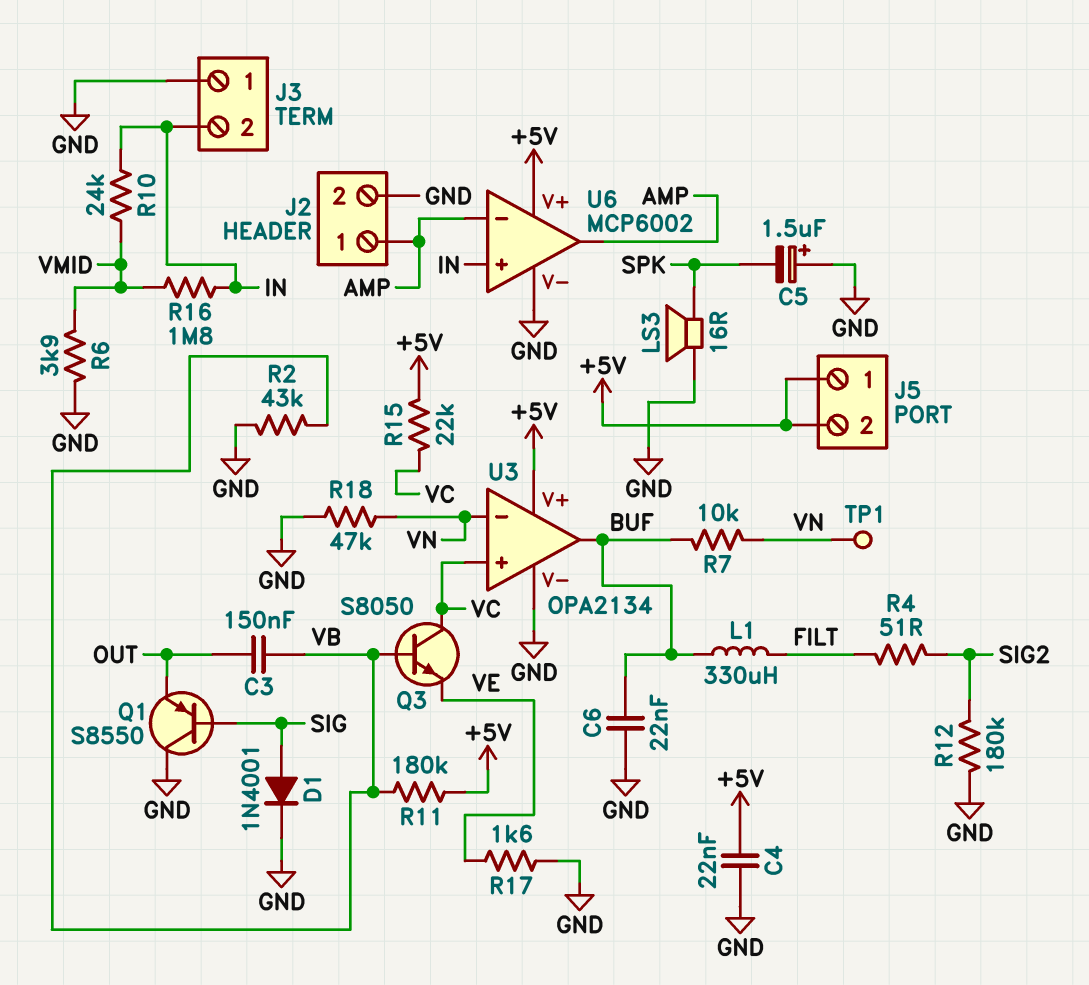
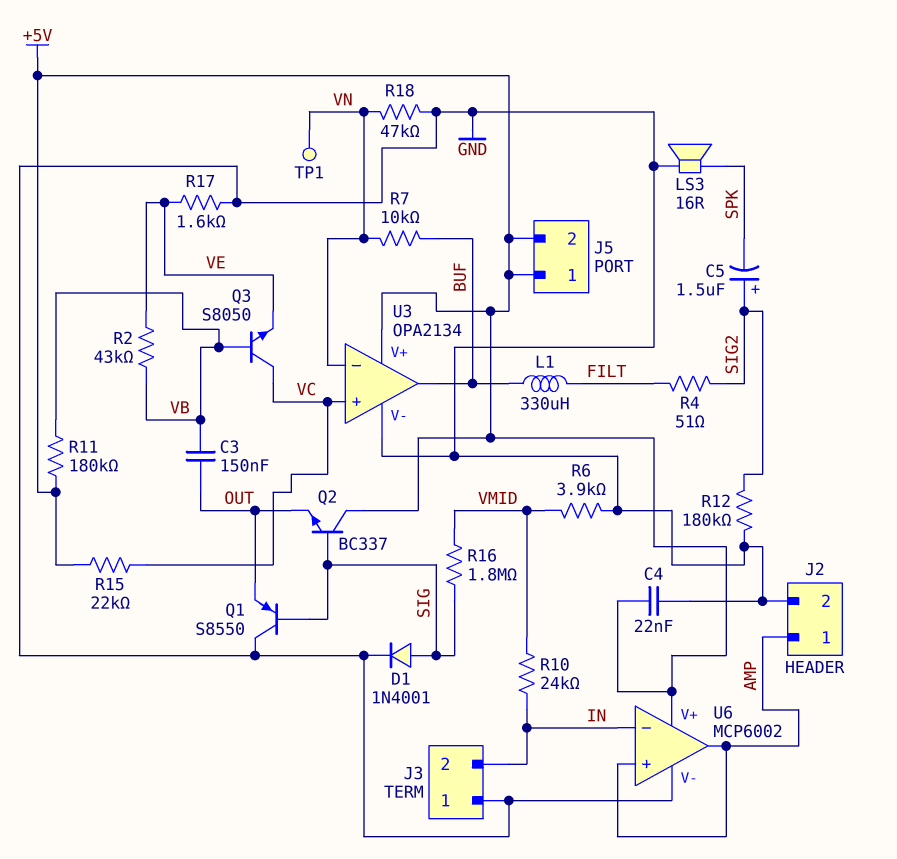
C5: 1.5uF (plus GND, minus SPK) -> 1.5uF (plus SIG2, minus SPK)
C6: 22nF (BUF, GND) -> none
Q2: none -> NPN BC337 (B SIG, C +5V, E OUT)
R2: 43k (GND, VB) -> 43k (VB, VE)
R16: 1.8M (IN, VMID) -> 1.8M (SIG, VMID)
U6 pin in+: IN -> AMP
U6 pin in-: AMP -> IN

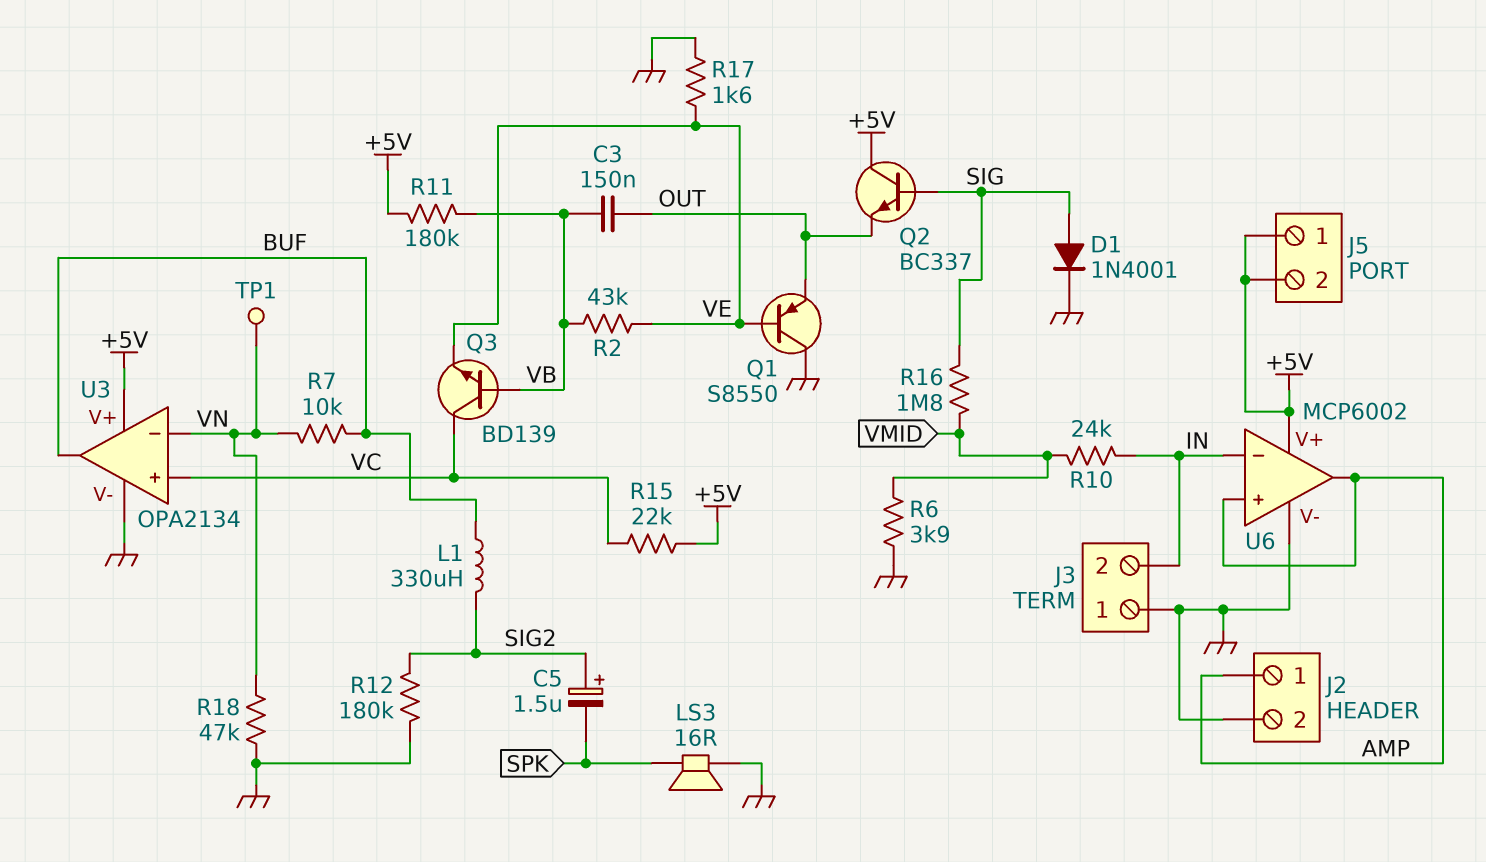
C4: 22nF (+5V, GND) -> none
L1: 330uH (BUF, FILT) -> 330uH (BUF, SIG2)
Q1: PNP S8550 (B SIG, C GND, E OUT) -> PNP S8550 (B VE, C GND, E OUT)
Q3: NPN S8050 (B VB, C VC, E VE) -> NPN BD139 (B VB, C VC, E VE)
R4: 51 (FILT, SIG2) -> none

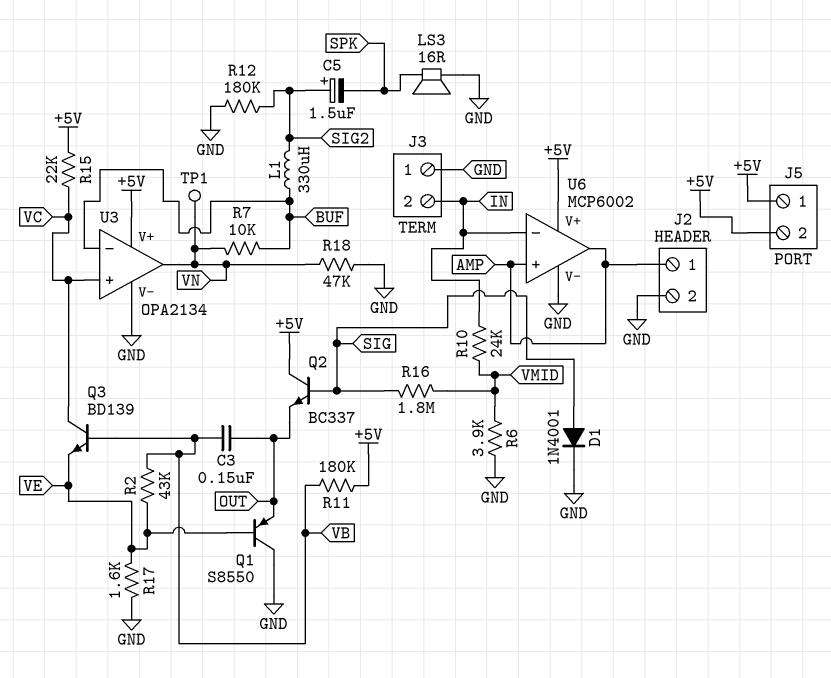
U3 pin in-: VN -> BUF
U3 pin out: BUF -> VN

